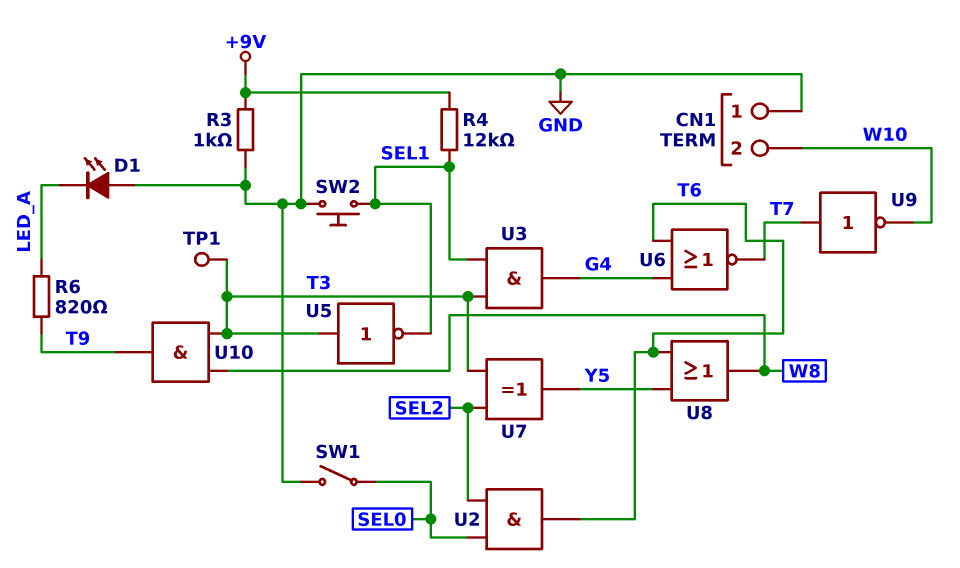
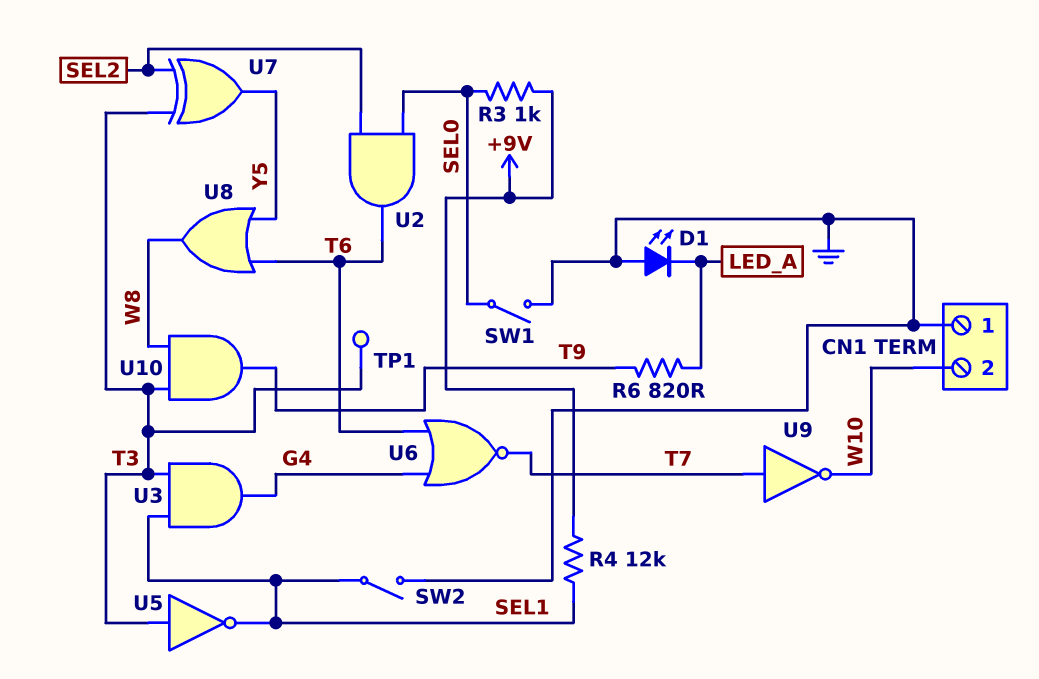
R3: 1k (+9V, GND) -> 1k (+9V, SEL0)
SW2: button (GND, SEL1) -> switch (GND, SEL1)

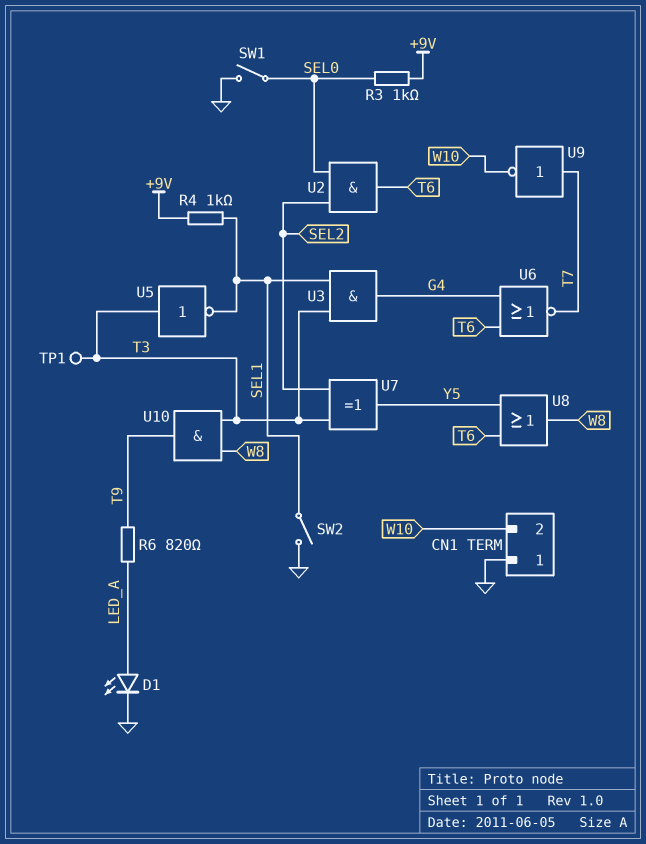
D1: LED (A GND, K LED_A) -> LED (A LED_A, K GND)
R4: 12k (+9V, SEL1) -> 1k (+9V, SEL1)

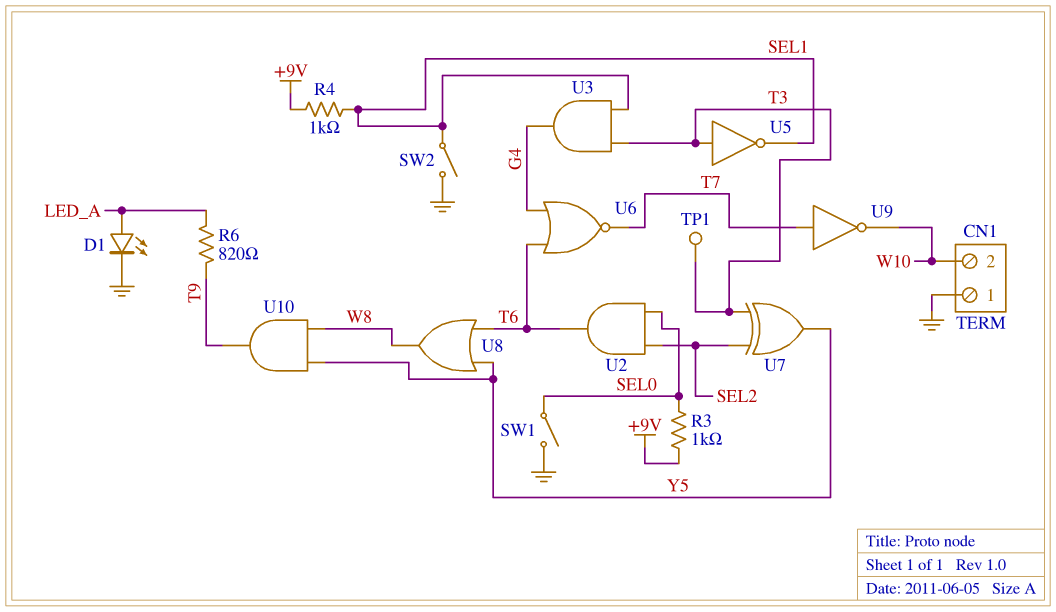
U10: AND (in T3, in W8, out T9) -> AND (in W8, in Y5, out T9)

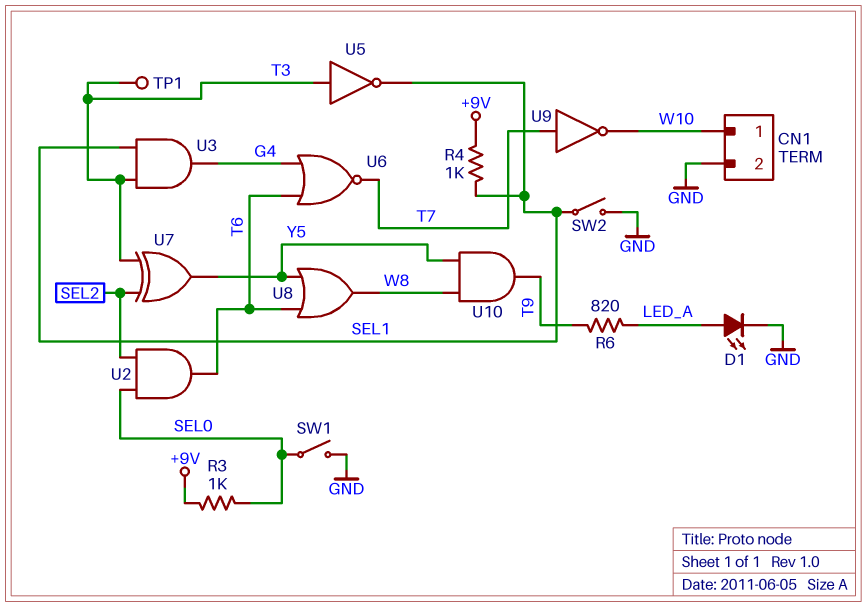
CN1 pin 1: GND -> W10
CN1 pin 2: W10 -> GND

